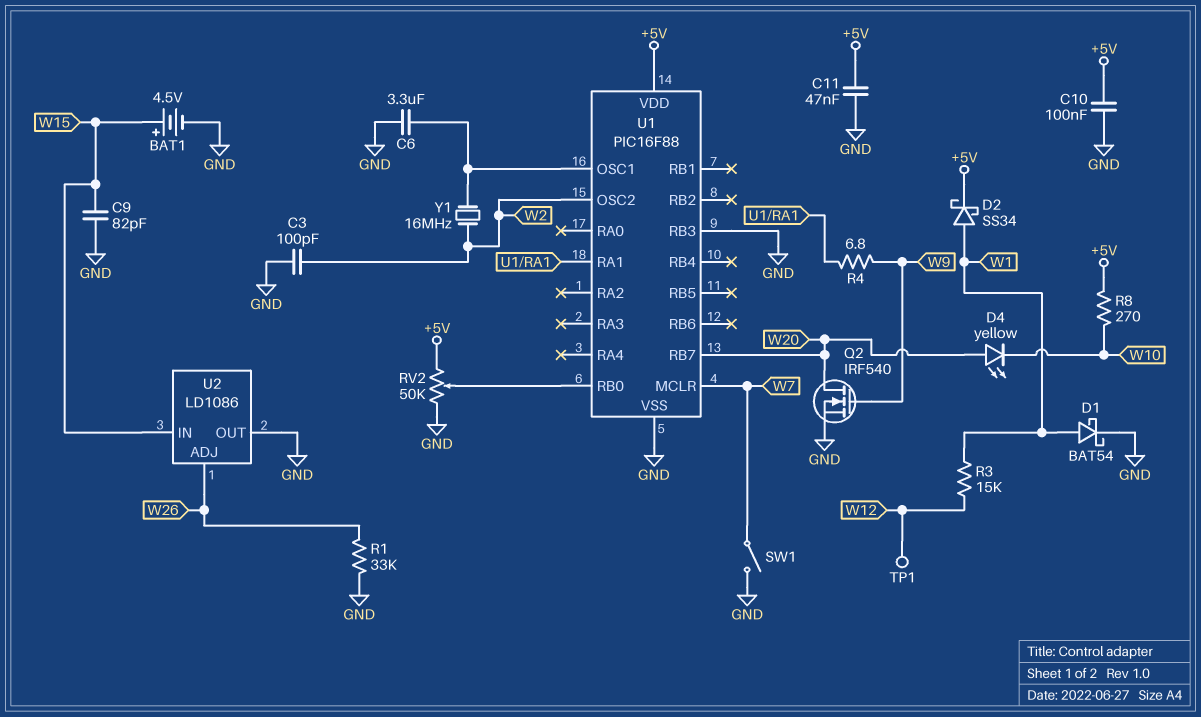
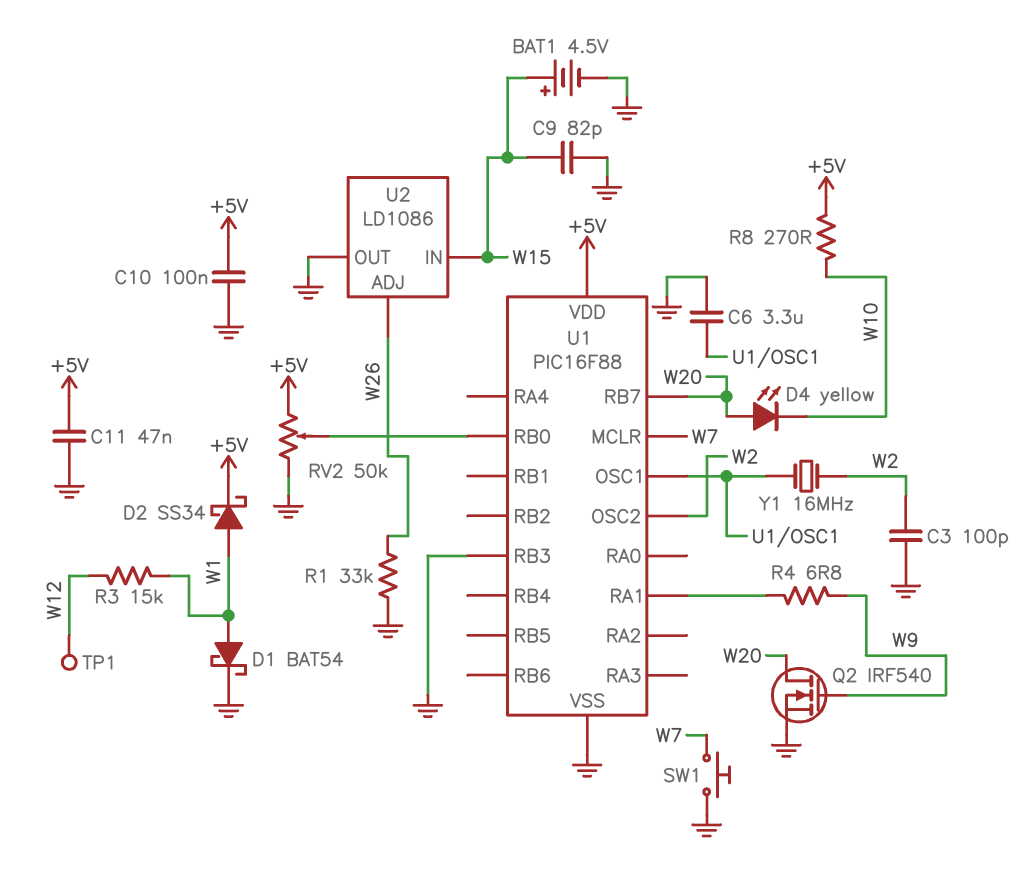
SW1: switch (GND, W7) -> button (GND, W7)

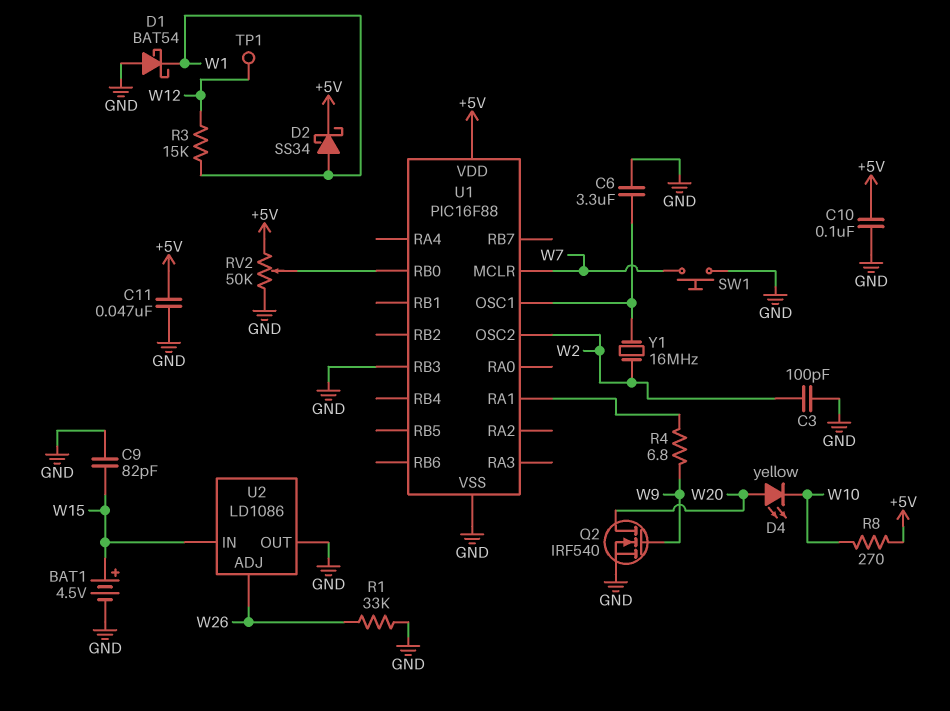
D1: schottky BAT54 (A W1, K GND) -> schottky BAT54 (A GND, K W1)
U1 pin RB7: W20 -> none

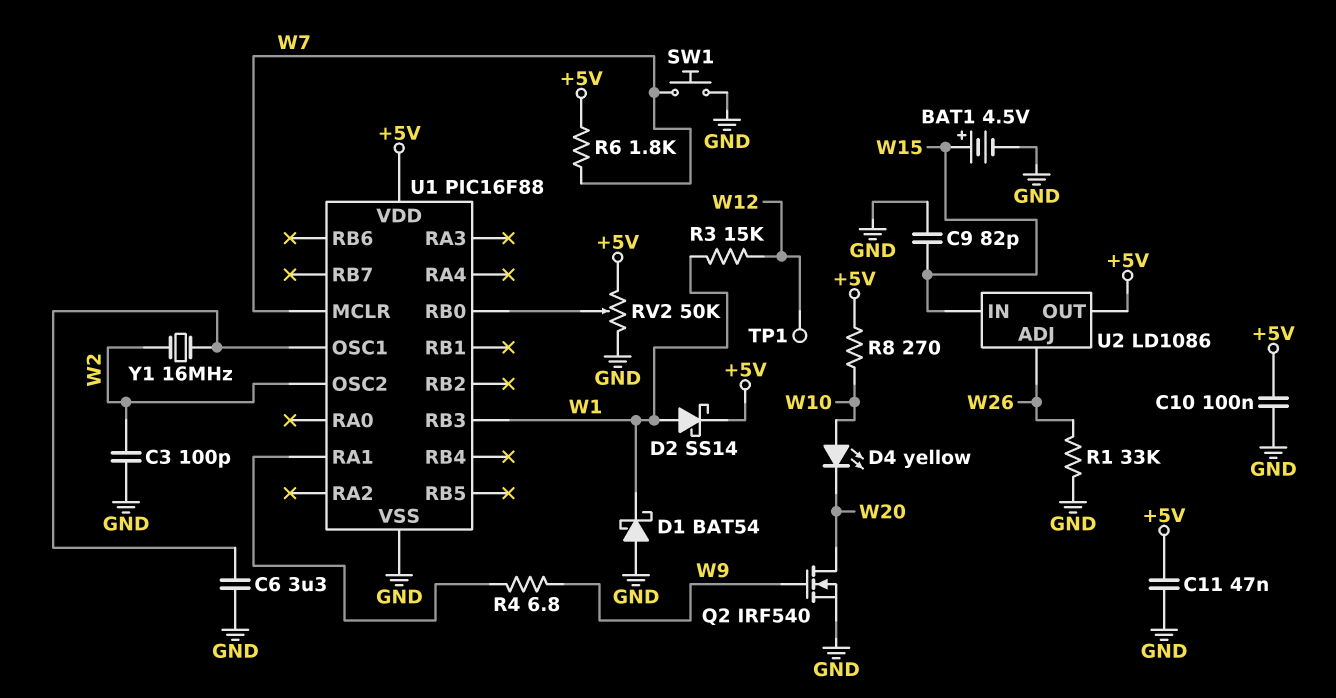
D2: schottky SS34 (A W1, K +5V) -> schottky SS14 (A W1, K +5V)
D4: LED yellow (A W20, K W10) -> LED yellow (A W10, K W20)
R6: none -> 1.8k (+5V, W7)
U1 pin RB3: GND -> W1
U2 pin OUT: GND -> +5V

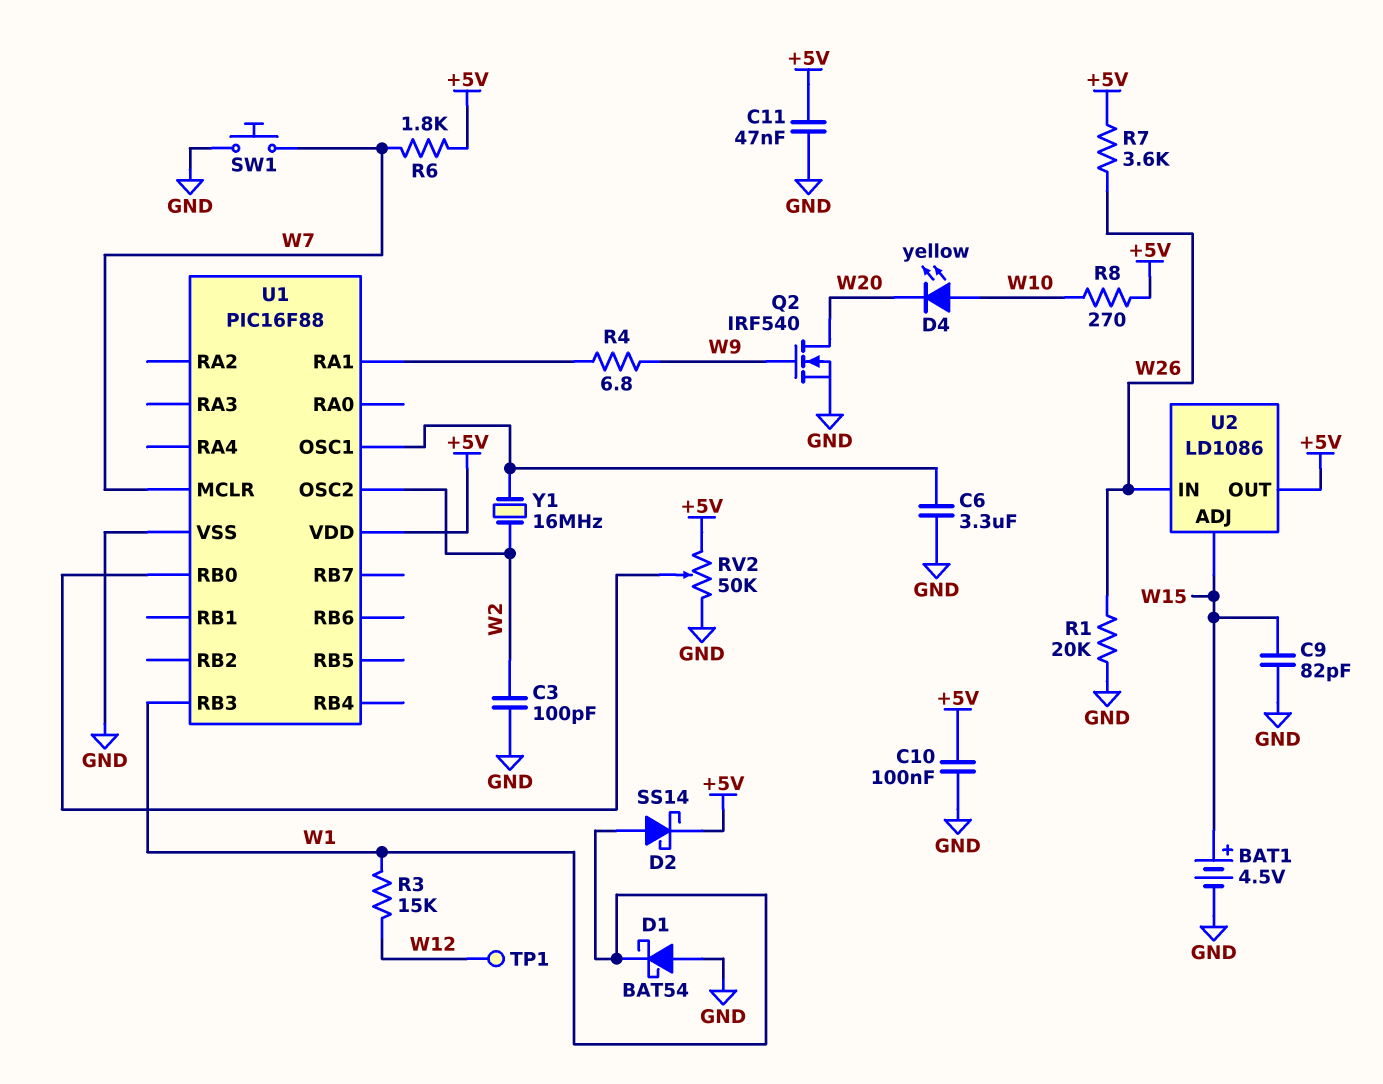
R1: 33k (GND, W26) -> 20k (GND, W26)
R7: none -> 3.6k (+5V, W26)
U2 pin ADJ: W26 -> W15
U2 pin IN: W15 -> W26

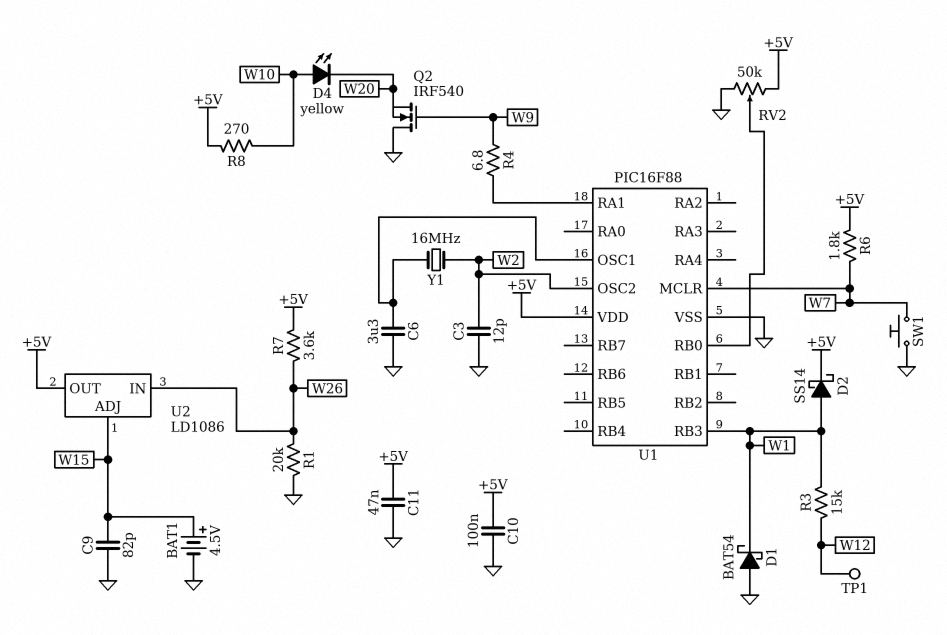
C3: 100pF (GND, W2) -> 12pF (GND, W2)
Q2: NMOS IRF540 (G W9, D W20, S GND) -> NMOS IRF540 (G W9, D GND, S W20)

